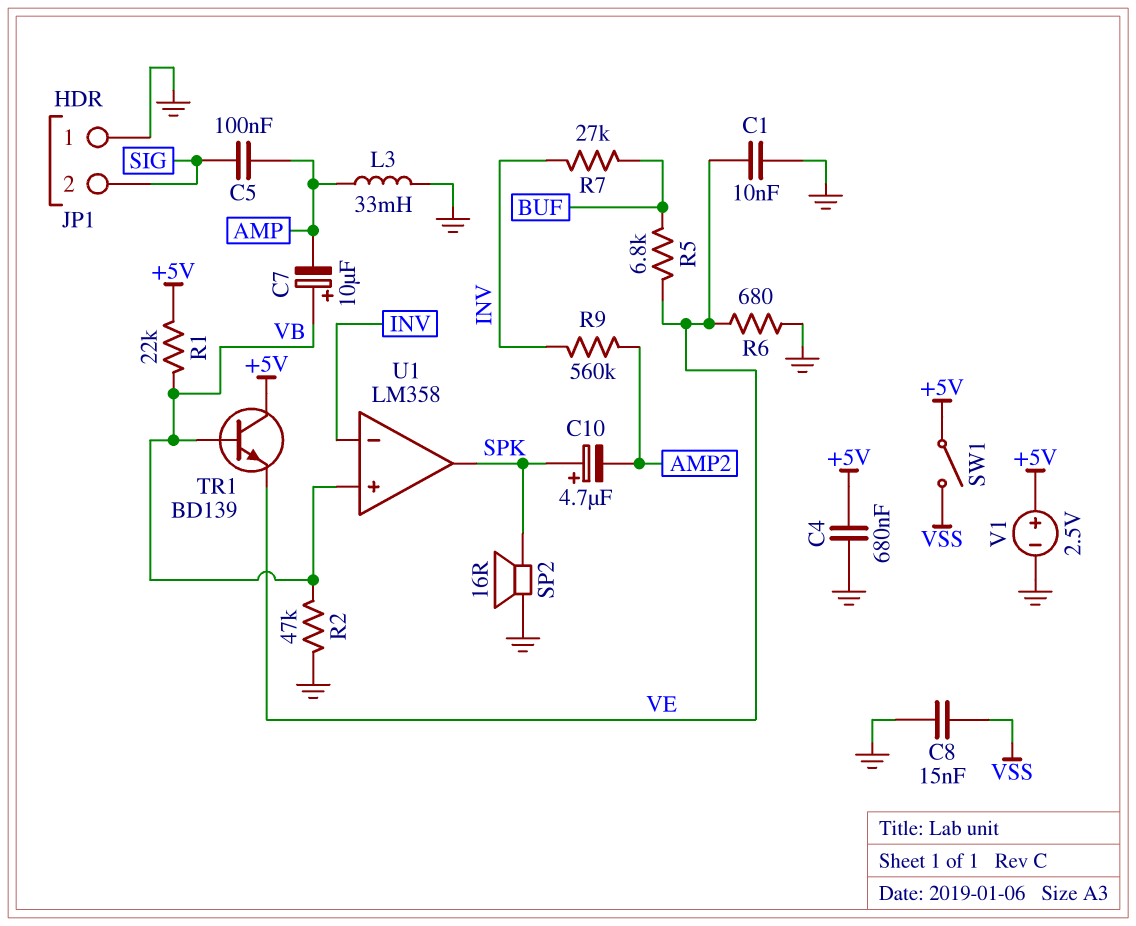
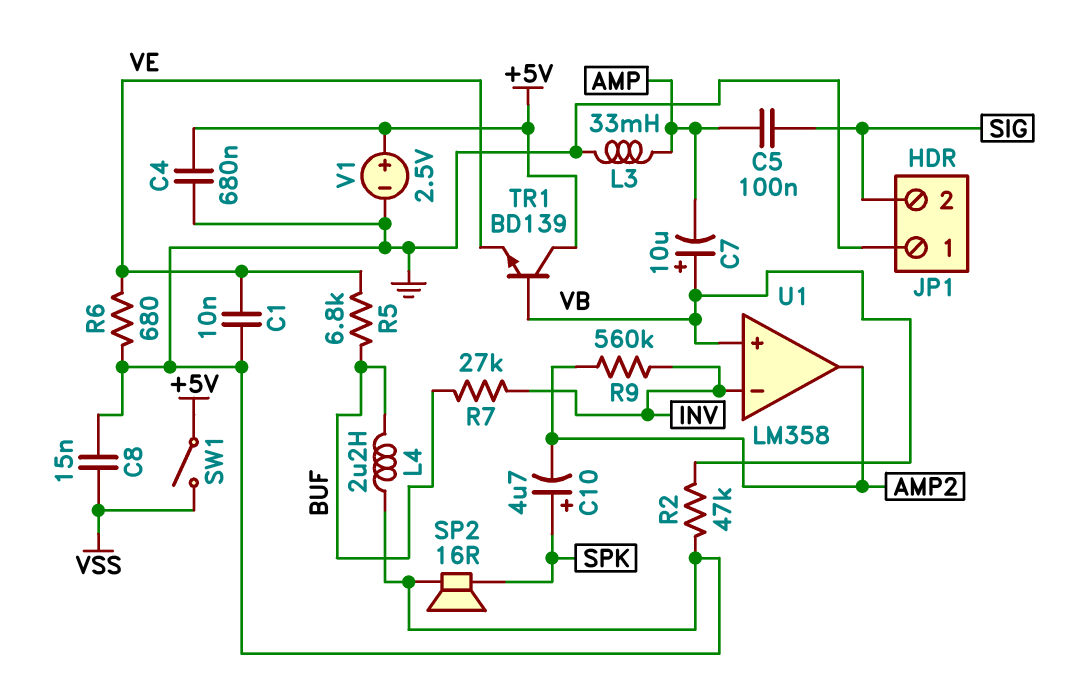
L4: none -> 2.2uH (BUF, GND)
R1: 22k (+5V, VB) -> none
U1 pin out: SPK -> AMP2

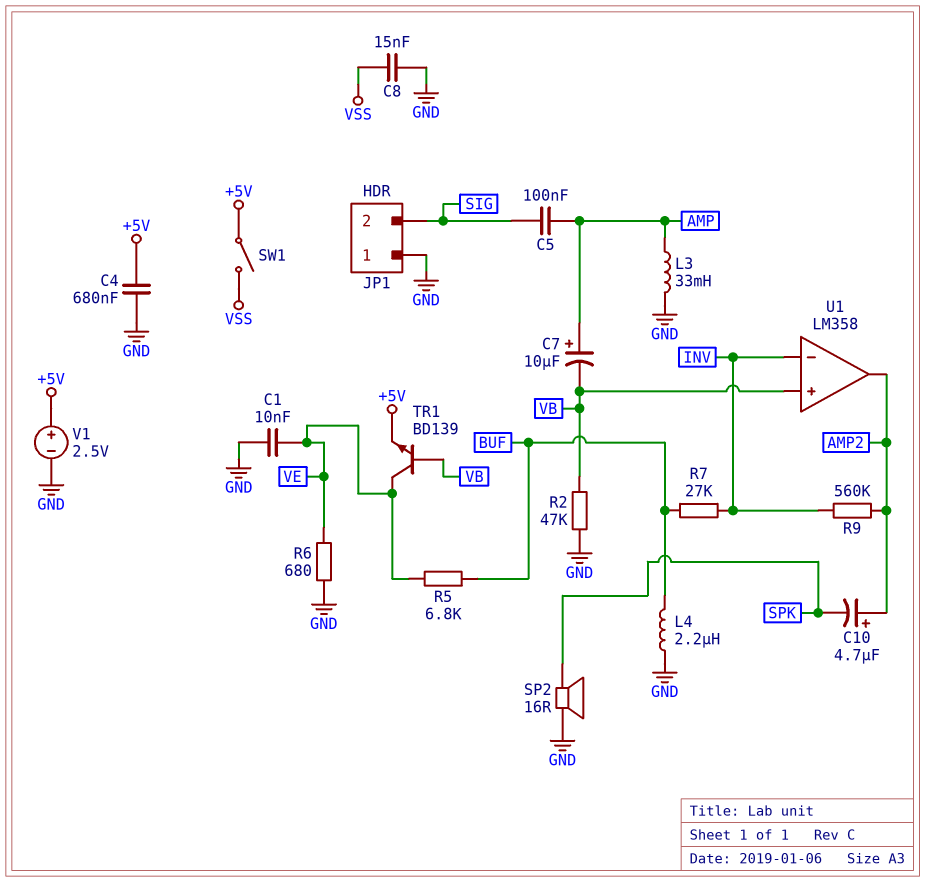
C7: 10uF (plus VB, minus AMP) -> 10uF (plus AMP, minus VB)
C10: 4.7uF (plus SPK, minus AMP2) -> 4.7uF (plus AMP2, minus SPK)
TR1: NPN BD139 (B VB, C +5V, E VE) -> NPN BD139 (B VB, C VE, E +5V)

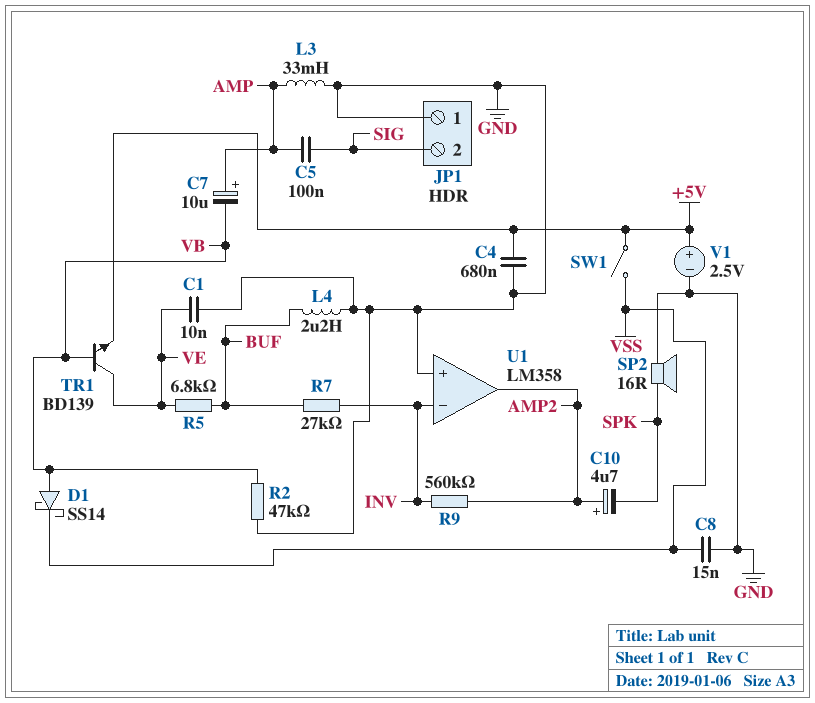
D1: none -> schottky SS14 (A VB, K VSS)
R6: 680 (GND, VE) -> none
U1 pin in+: VB -> GND

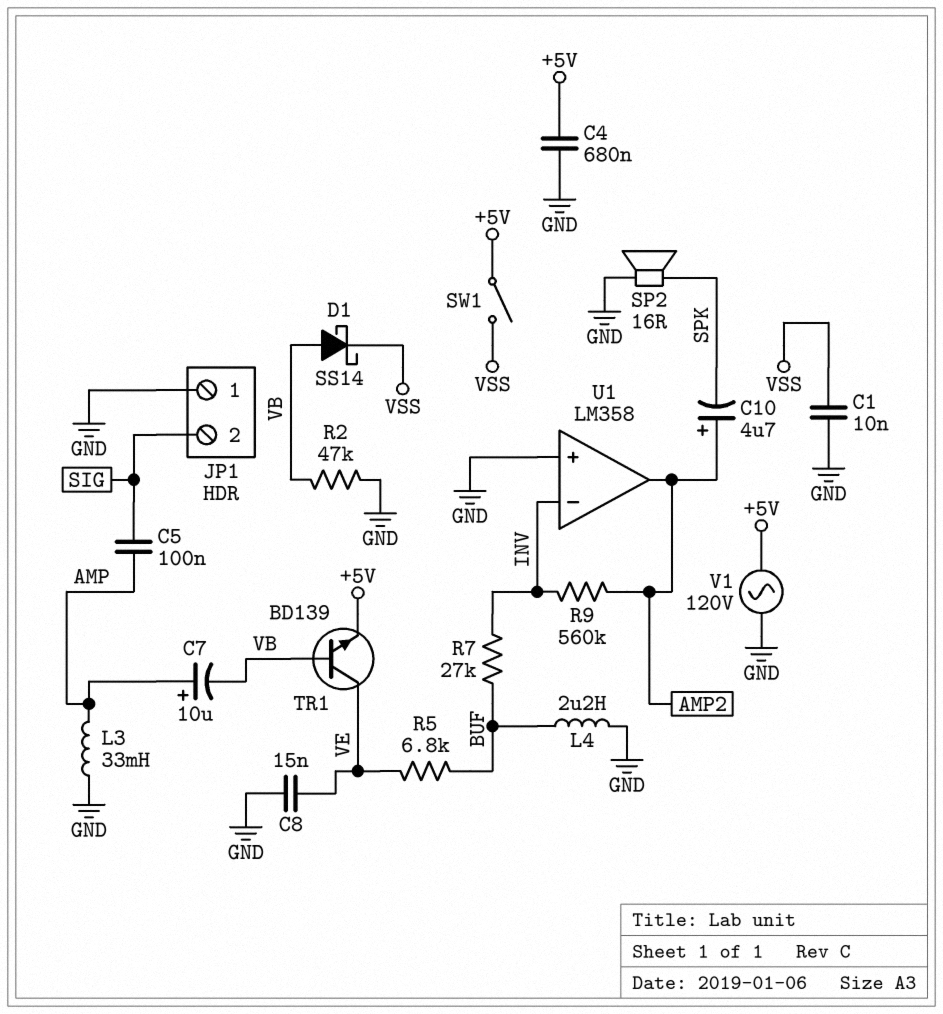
C1: 10nF (GND, VE) -> 10nF (GND, VSS)
C8: 15nF (GND, VSS) -> 15nF (GND, VE)
V1: 2.5V (plus +5V, minus GND) -> AC 120V (+5V, GND)

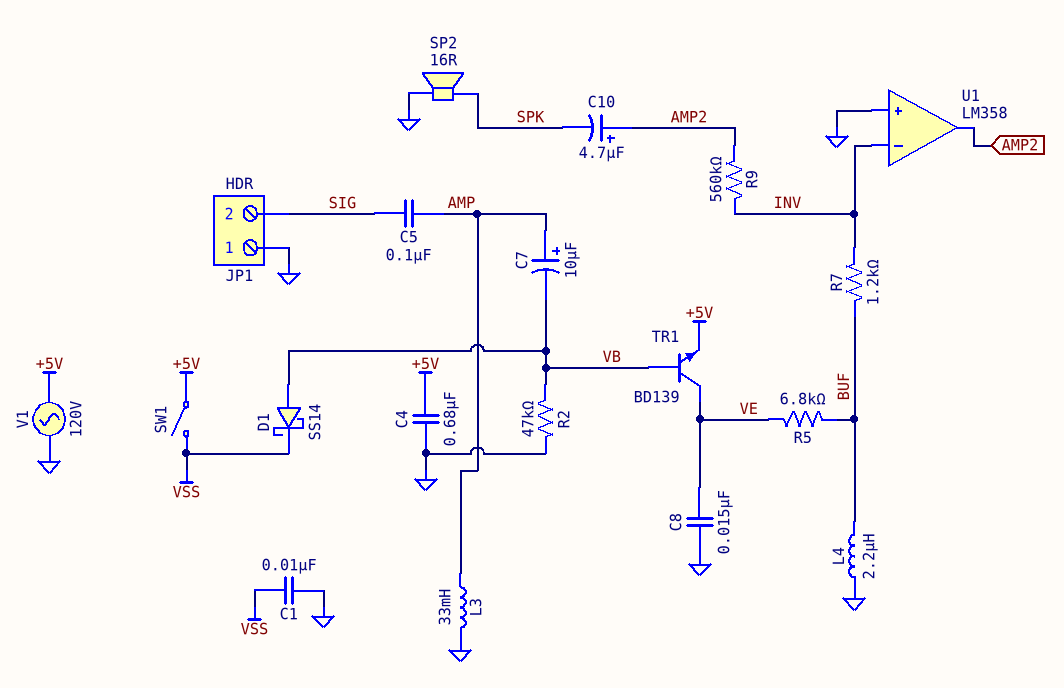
R7: 27k (BUF, INV) -> 1.2k (BUF, INV)

